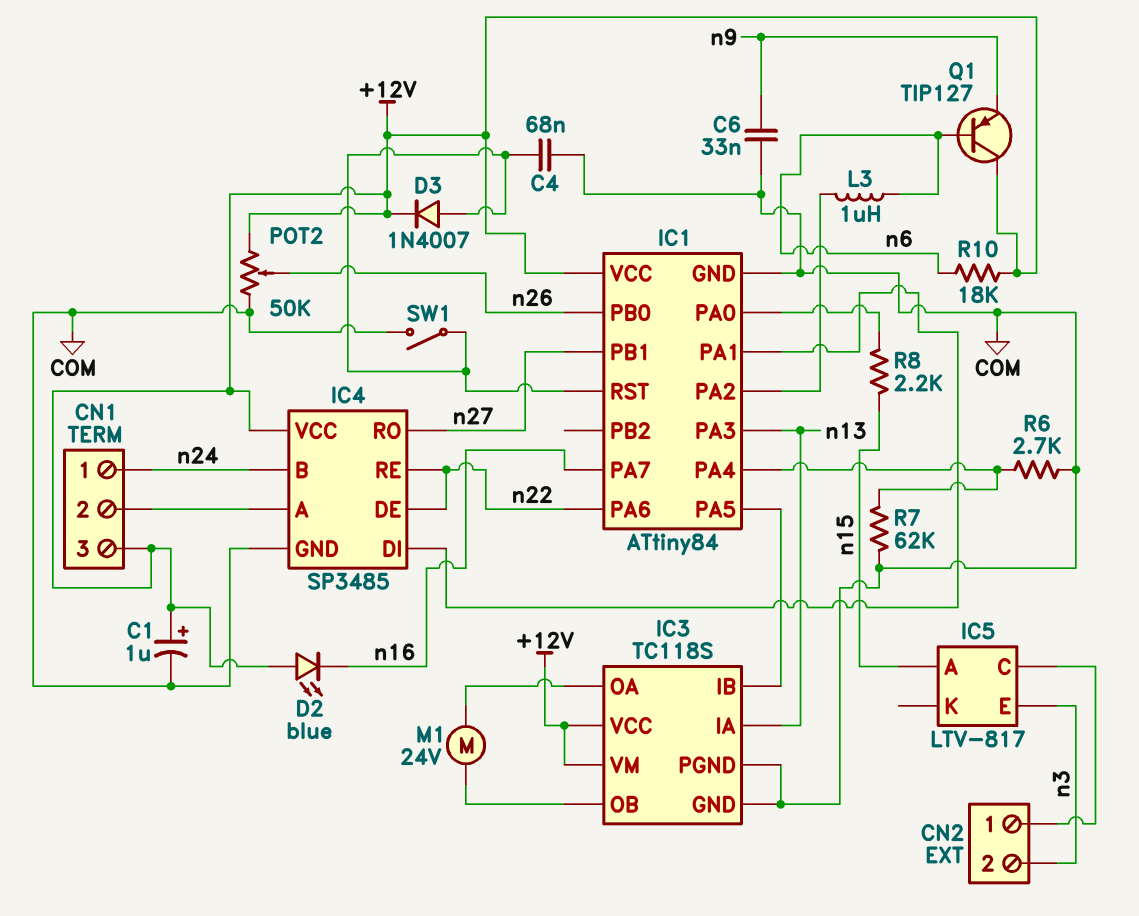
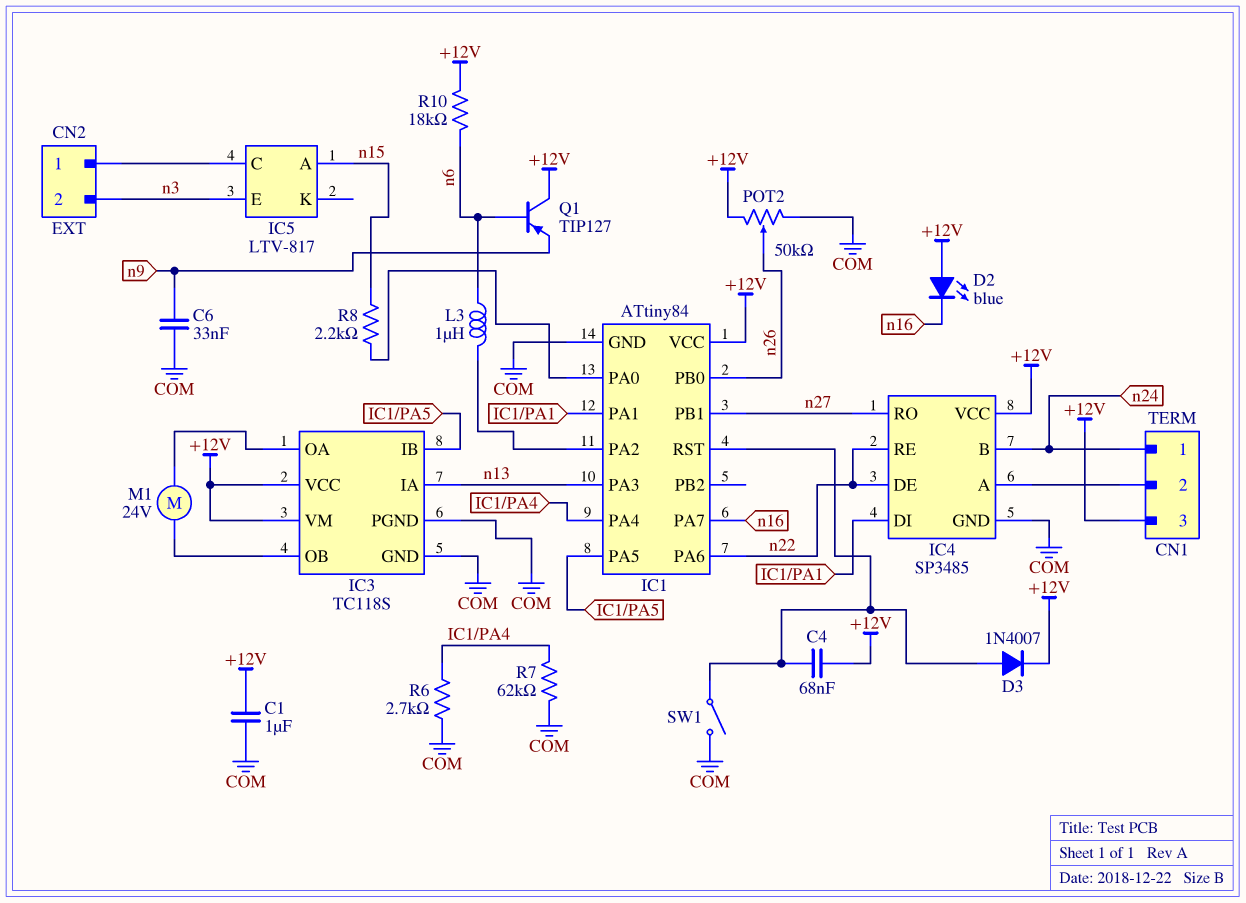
C1: 1uF (plus +12V, minus COM) -> 1uF (+12V, COM)
C4: 68nF (COM, IC1/RST) -> 68nF (+12V, IC1/RST)

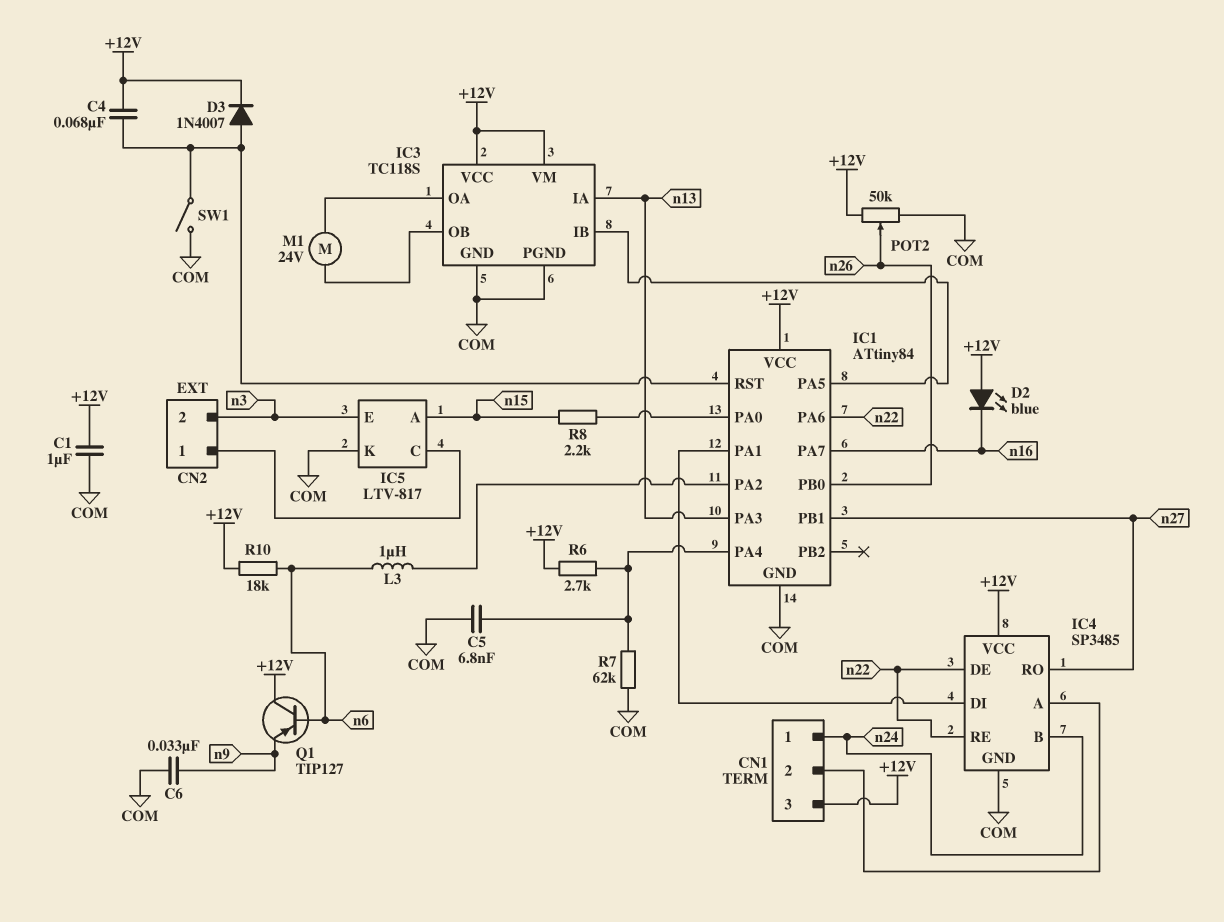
C5: none -> 6.8nF (COM, IC1/PA4)
IC5 pin K: none -> COM
R6: 2.7k (COM, IC1/PA4) -> 2.7k (+12V, IC1/PA4)

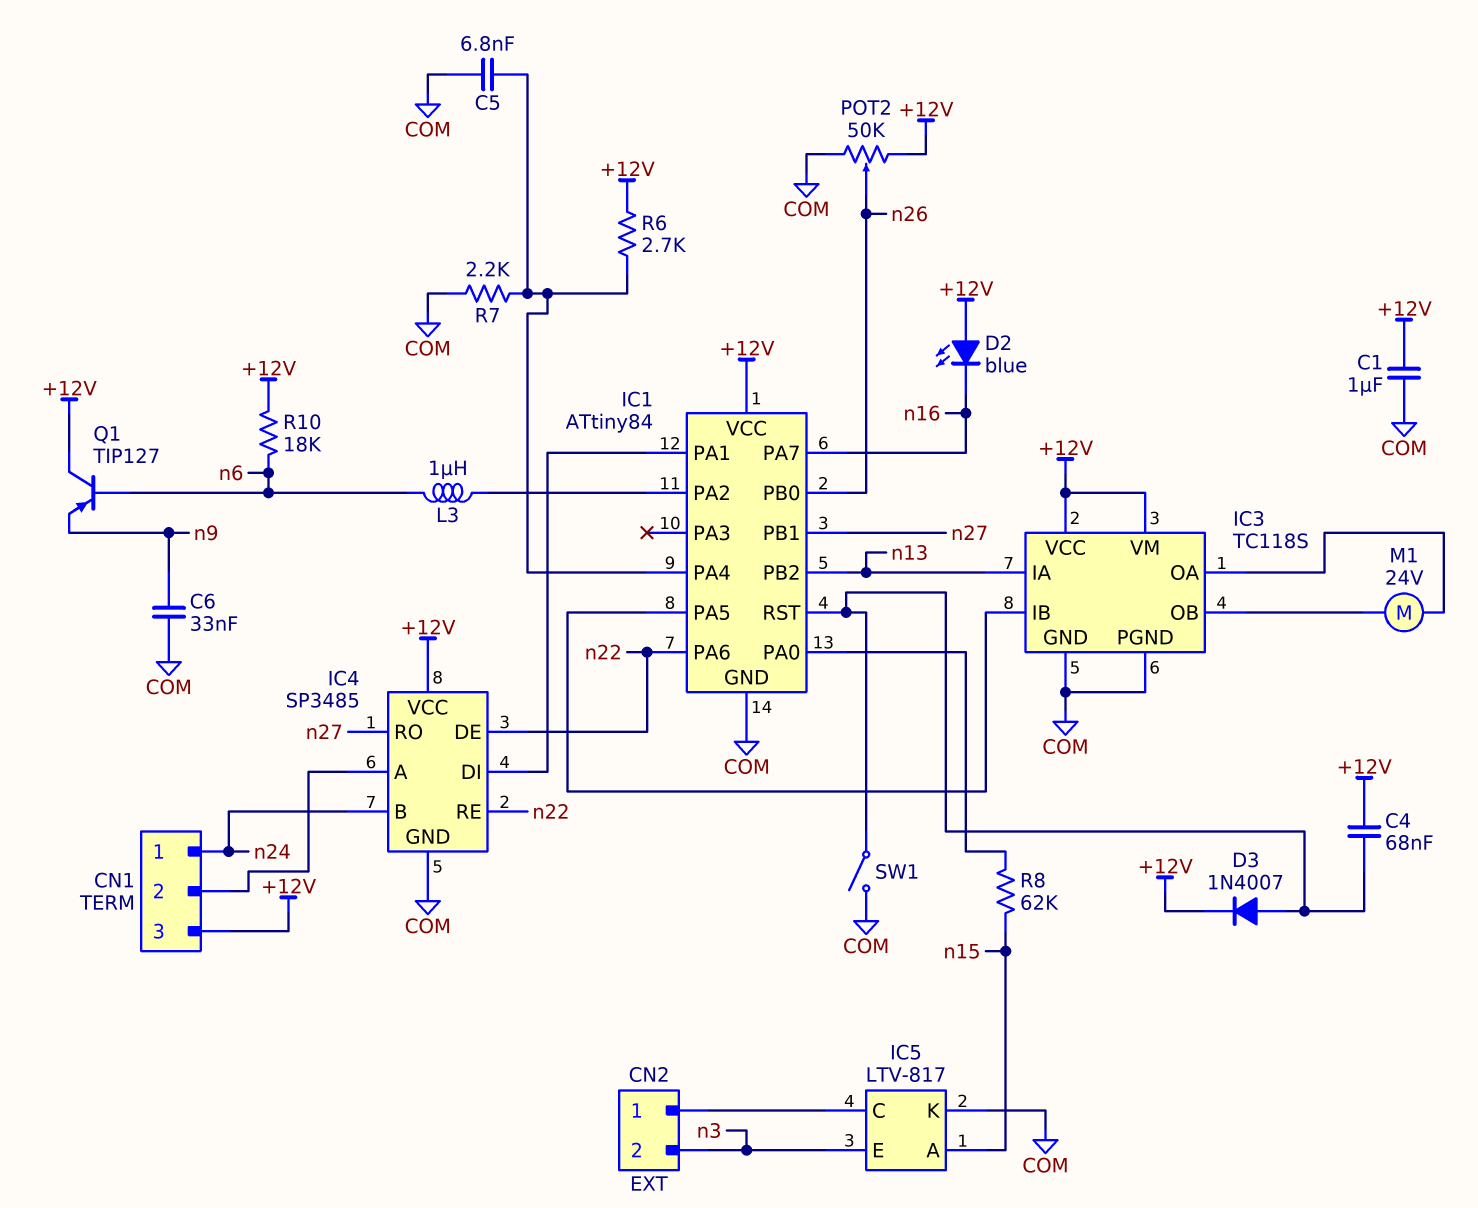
IC1 pin PA3: n13 -> none
IC1 pin PB2: none -> n13
R7: 62k (COM, IC1/PA4) -> 2.2k (COM, IC1/PA4)
R8: 2.2k (IC1/PA0, n15) -> 62k (IC1/PA0, n15)

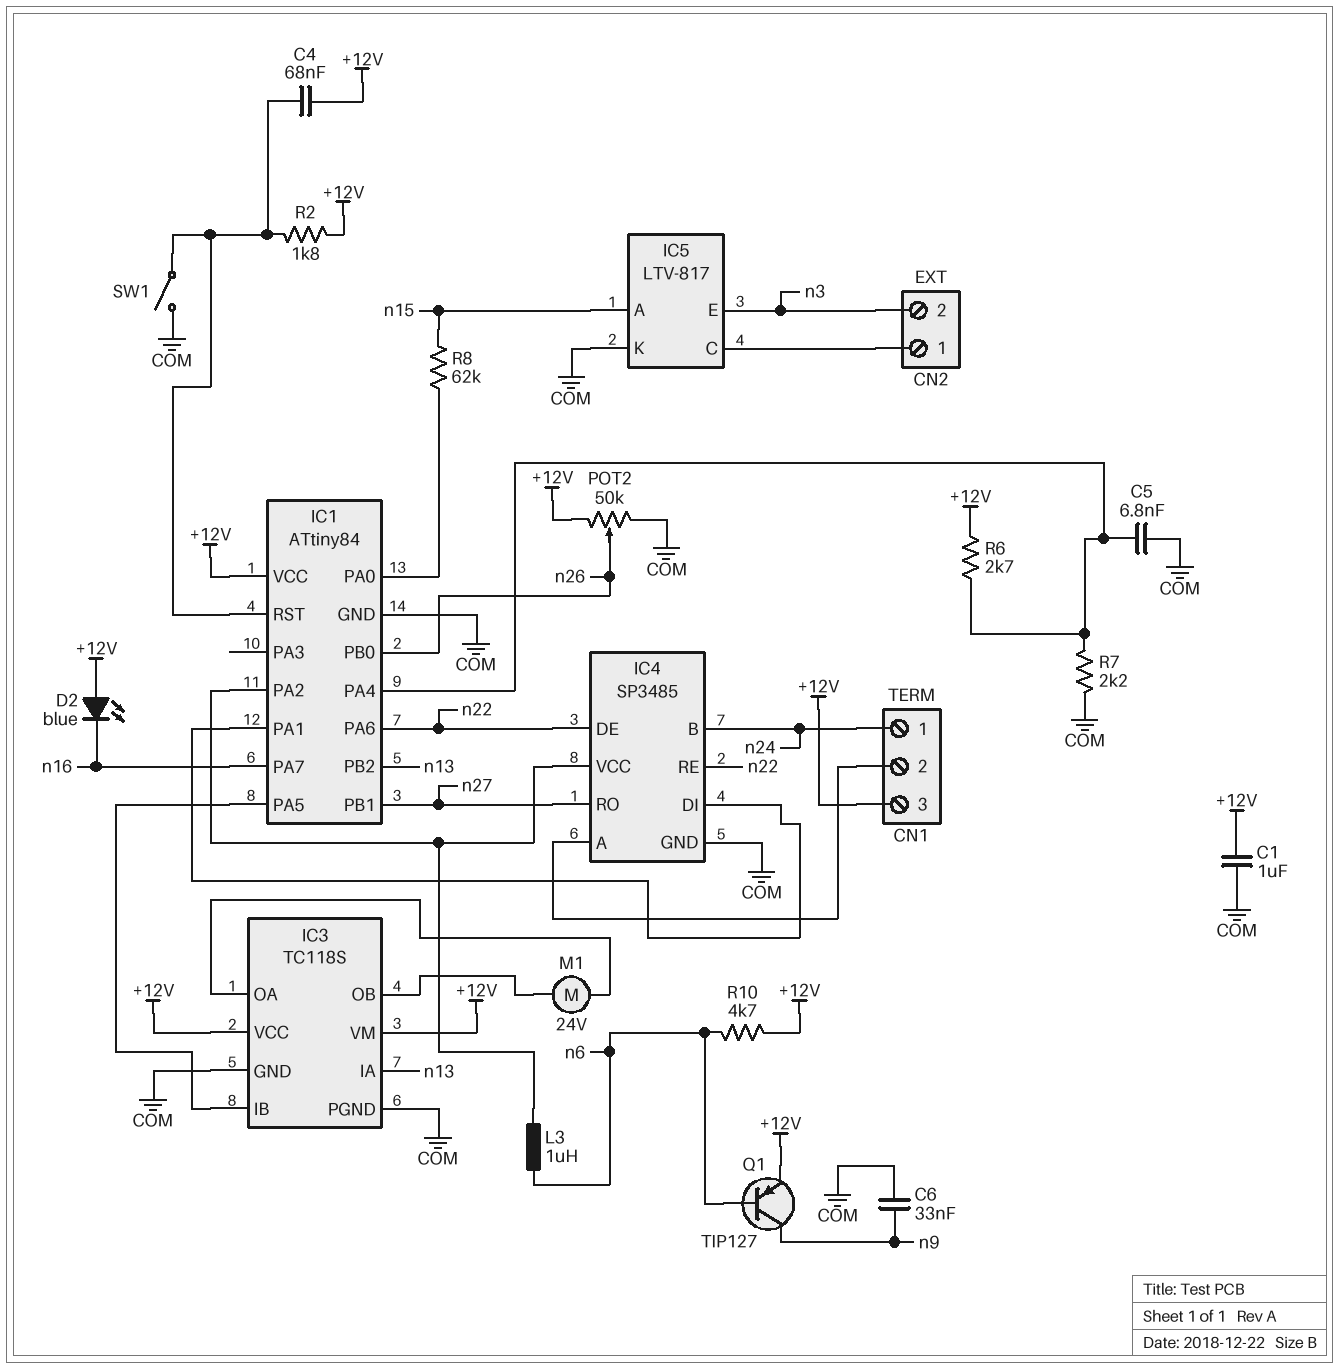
D3: diode 1N4007 (A IC1/RST, K +12V) -> none
IC4 pin VCC: +12V -> IC1/PA2
Q1: PNP TIP127 (B n6, C +12V, E n9) -> PNP TIP127 (B n6, C n9, E +12V)
R2: none -> 1.8k (+12V, IC1/RST)
R10: 18k (+12V, n6) -> 4.7k (+12V, n6)

